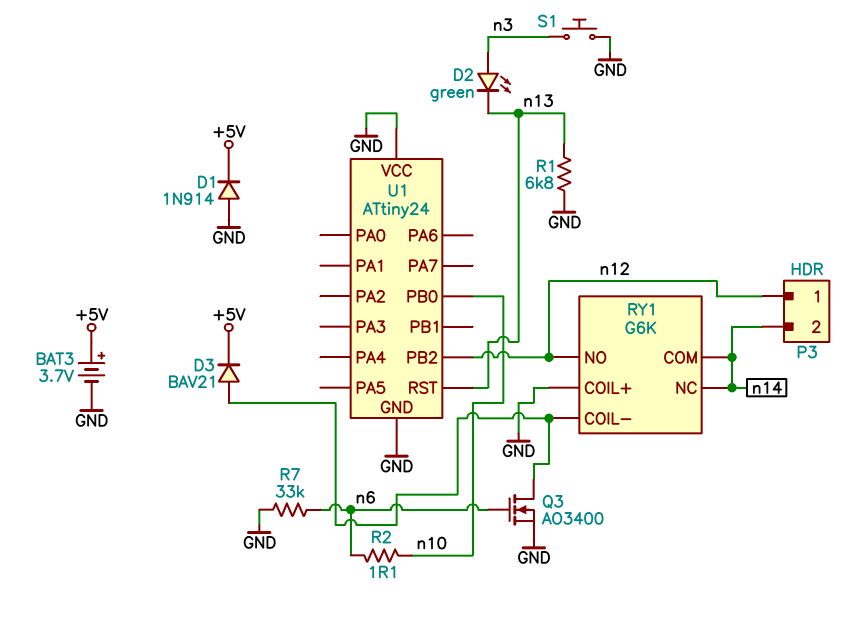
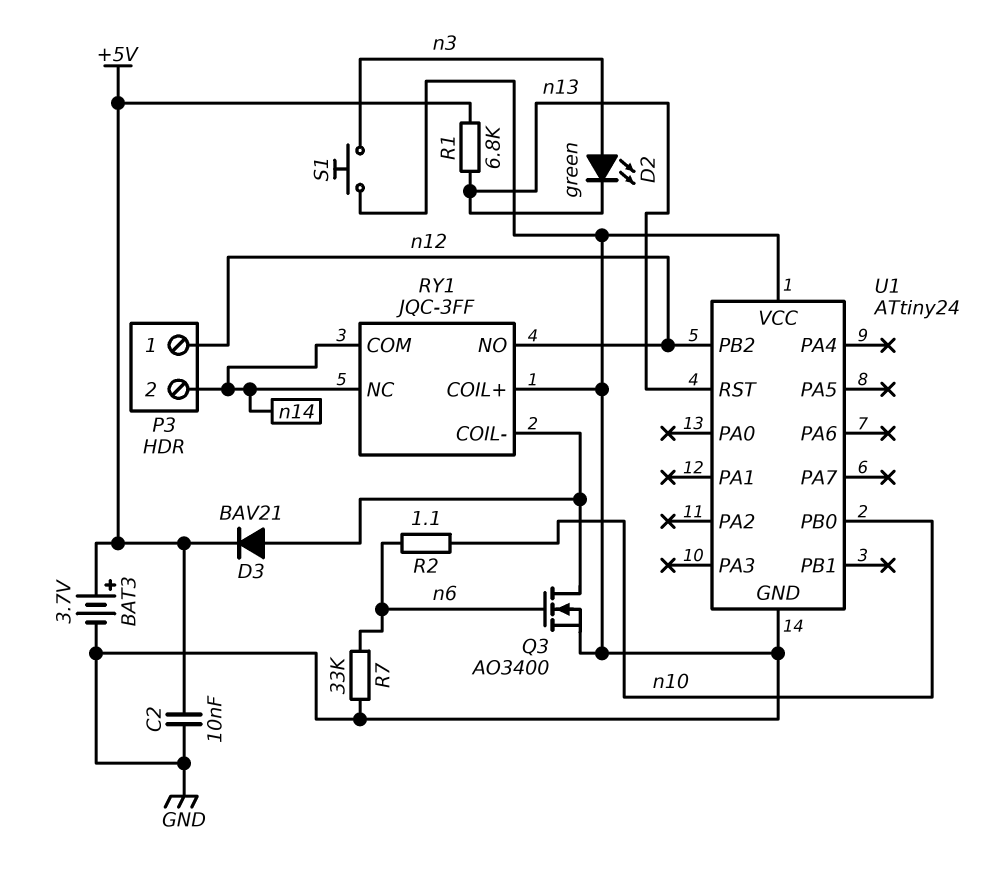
C2: none -> 10nF (+5V, GND)
D1: diode 1N914 (A GND, K +5V) -> none
R1: 6.8k (GND, n13) -> 6.8k (+5V, n13)
RY1: G6K -> JQC-3FF

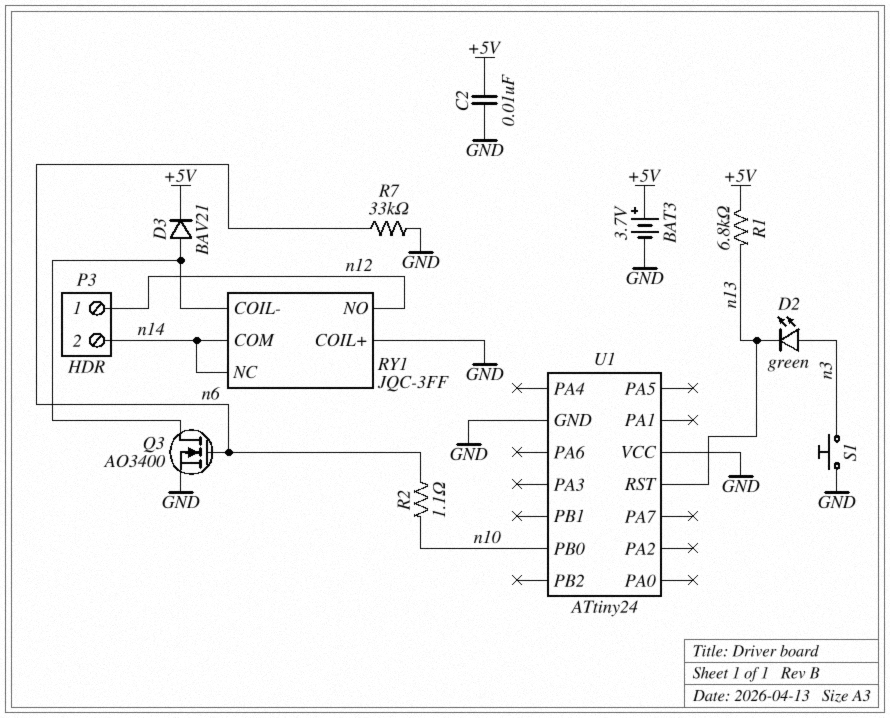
U1 pin PB2: n12 -> none

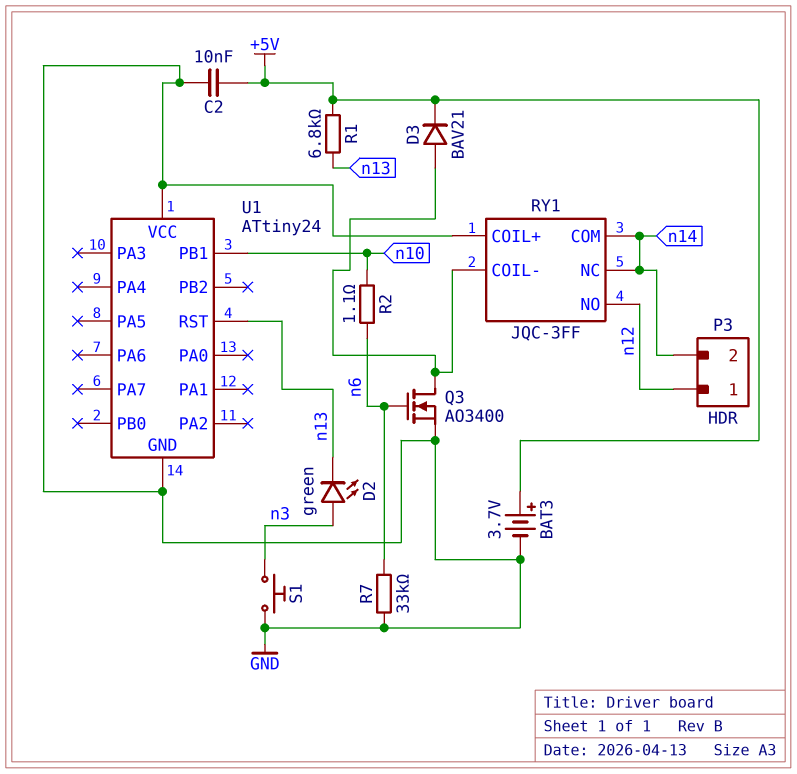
U1 pin PB0: n10 -> none
U1 pin PB1: none -> n10

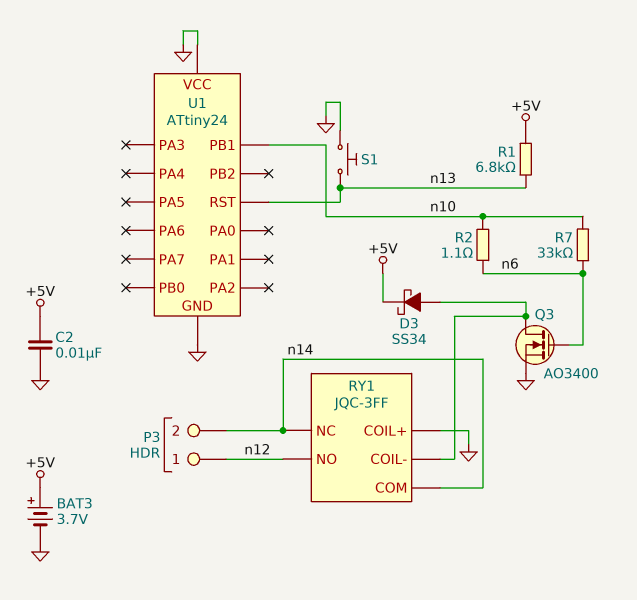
D2: LED green (A n3, K n13) -> none
D3: diode BAV21 (A RY1/COIL-, K +5V) -> schottky SS34 (A RY1/COIL-, K +5V)
R7: 33k (GND, n6) -> 33k (n6, n10)
S1: button (GND, n3) -> button (GND, n13)

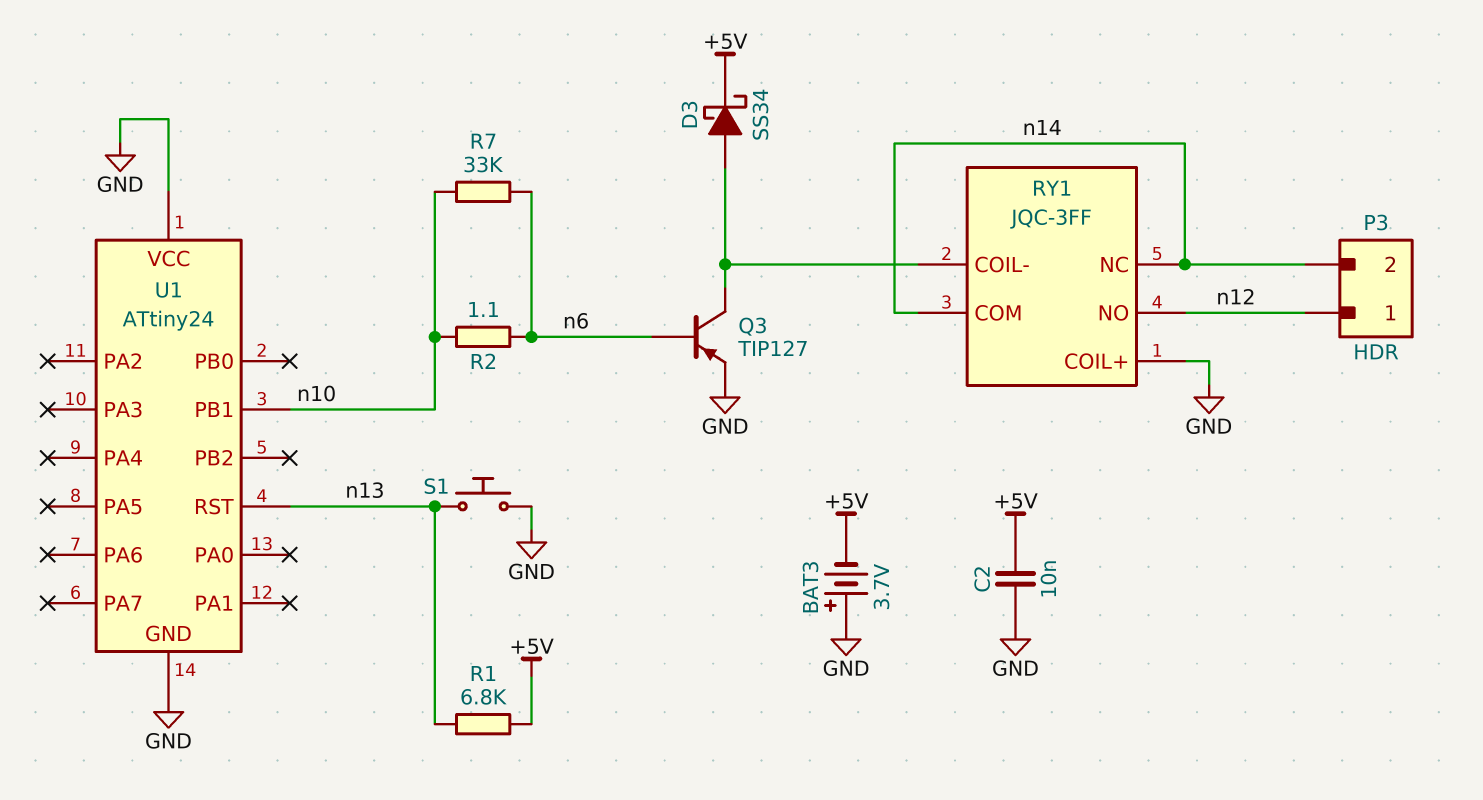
BAT3: 3.7V (plus +5V, minus GND) -> 3.7V (plus GND, minus +5V)
Q3: NMOS AO3400 (G n6, D RY1/COIL-, S GND) -> PNP TIP127 (B n6, C RY1/COIL-, E GND)

